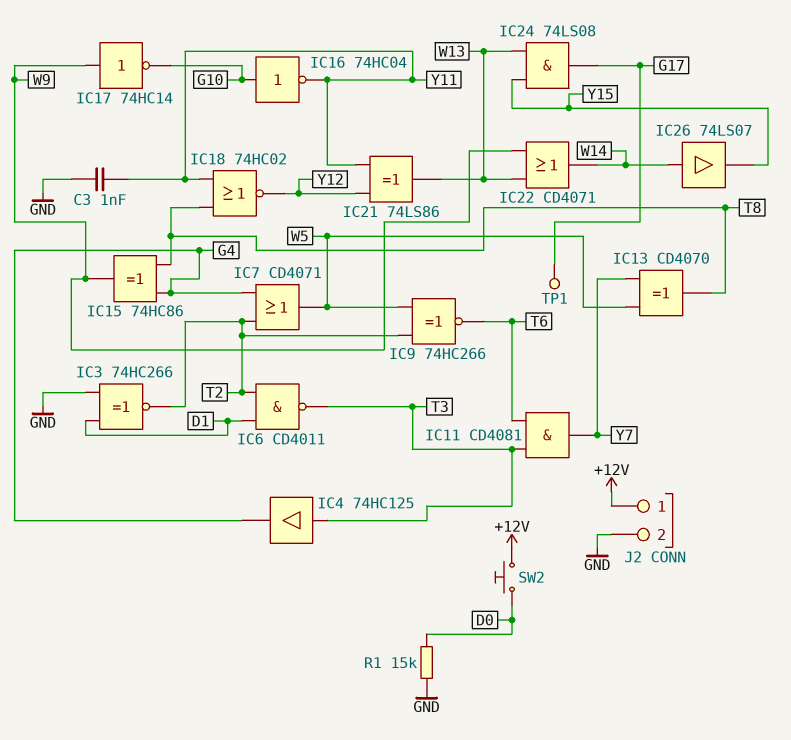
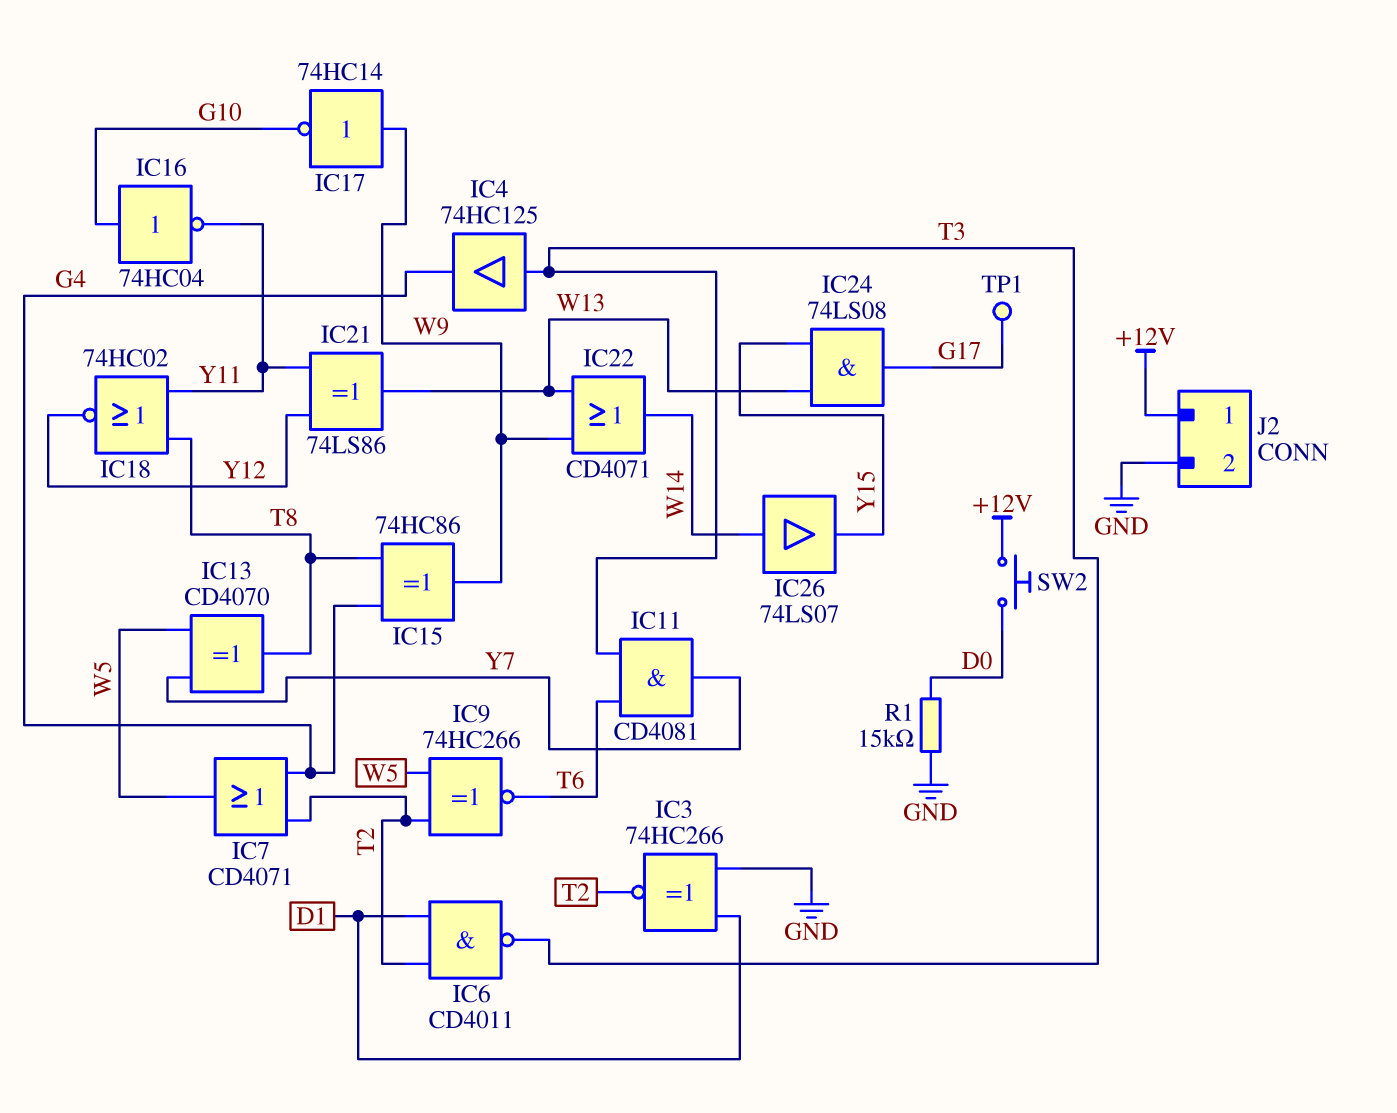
C3: 1nF (GND, Y11) -> none

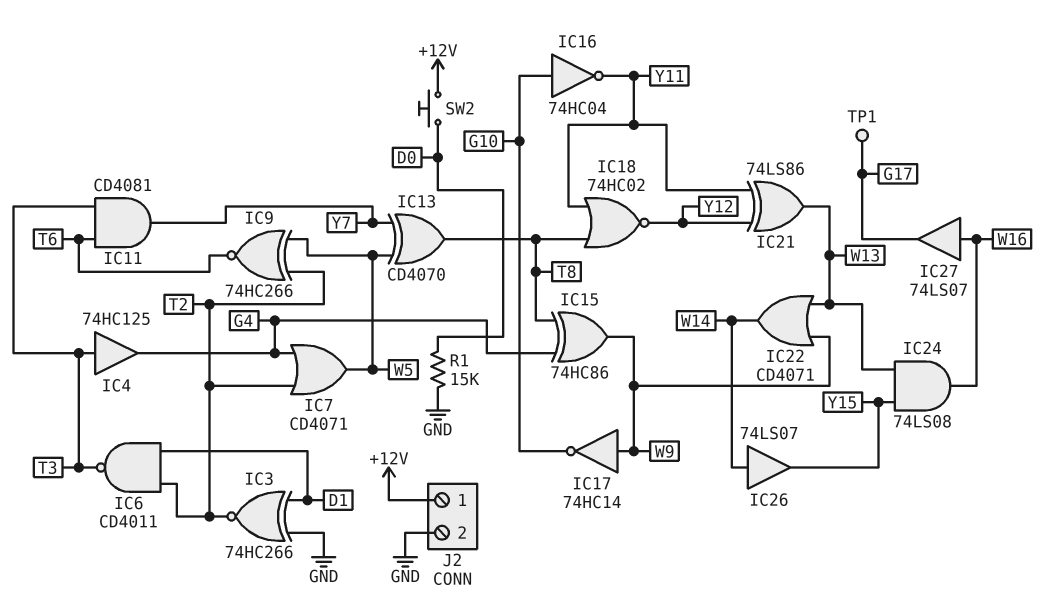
IC24: AND 74LS08 (in W13, in Y15, out G17) -> AND 74LS08 (in W13, in Y15, out W16)
IC27: none -> buffer 74LS07 (in W16, out G17)

